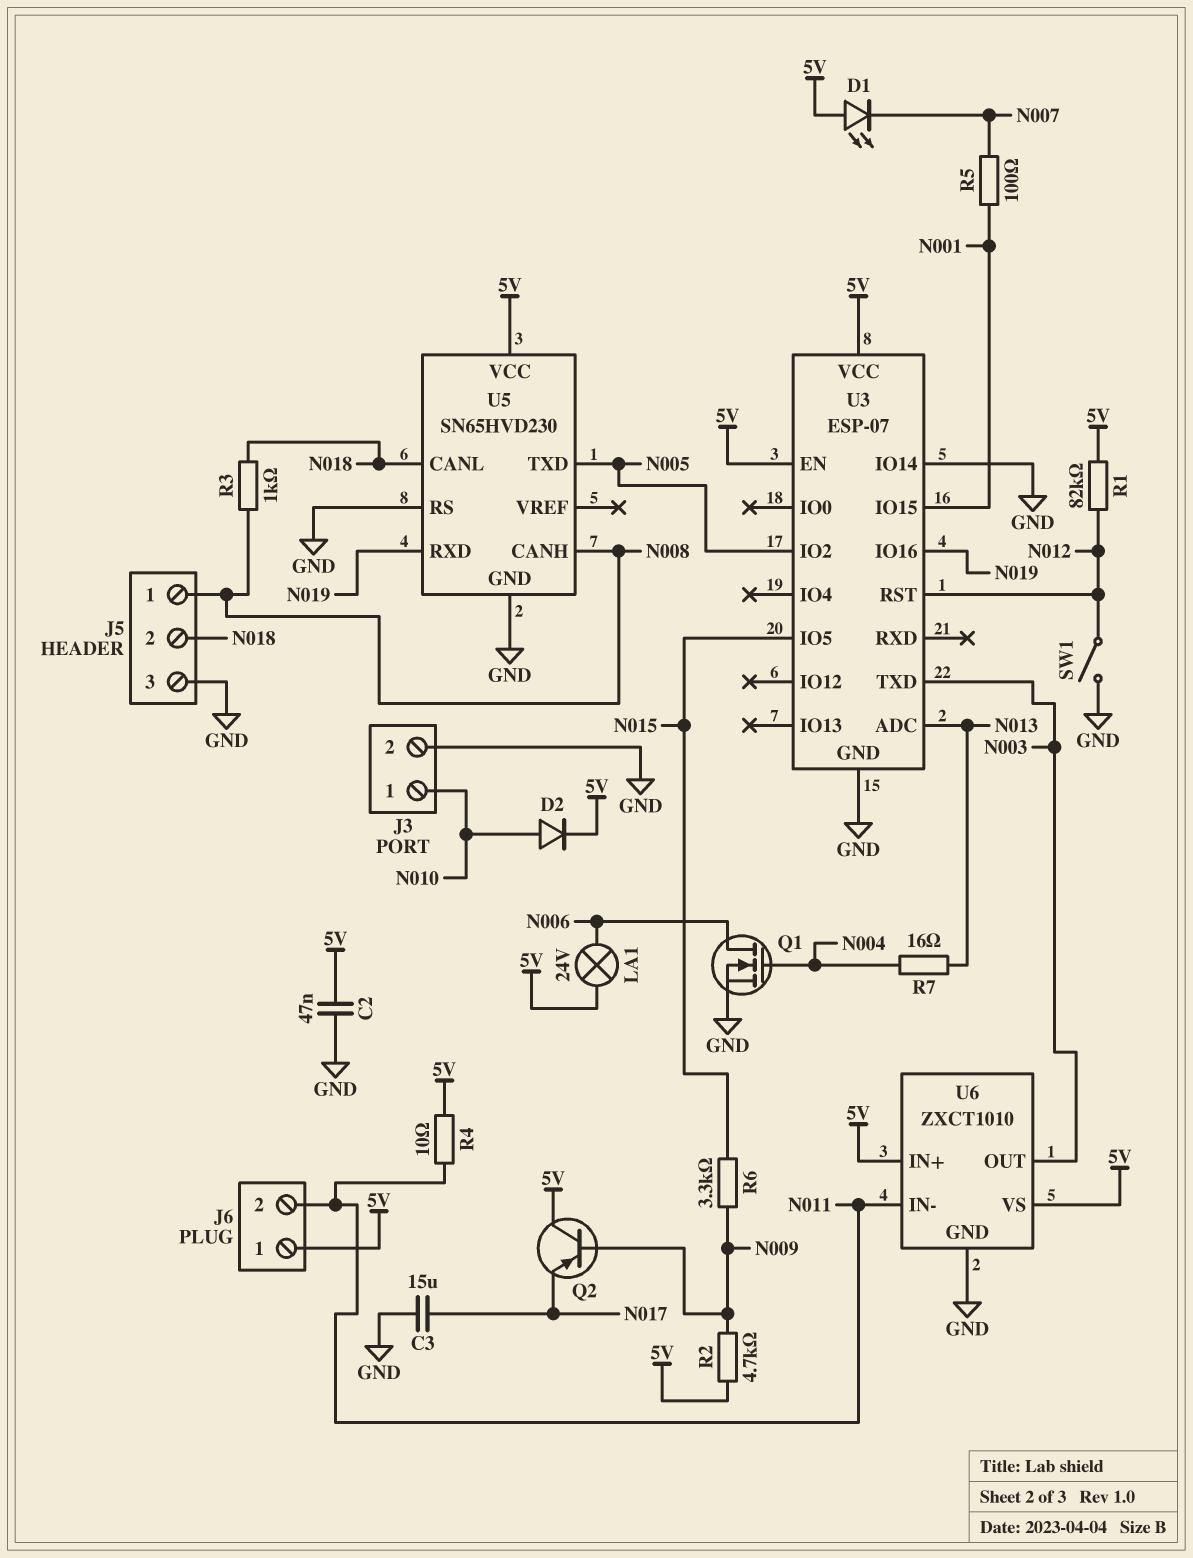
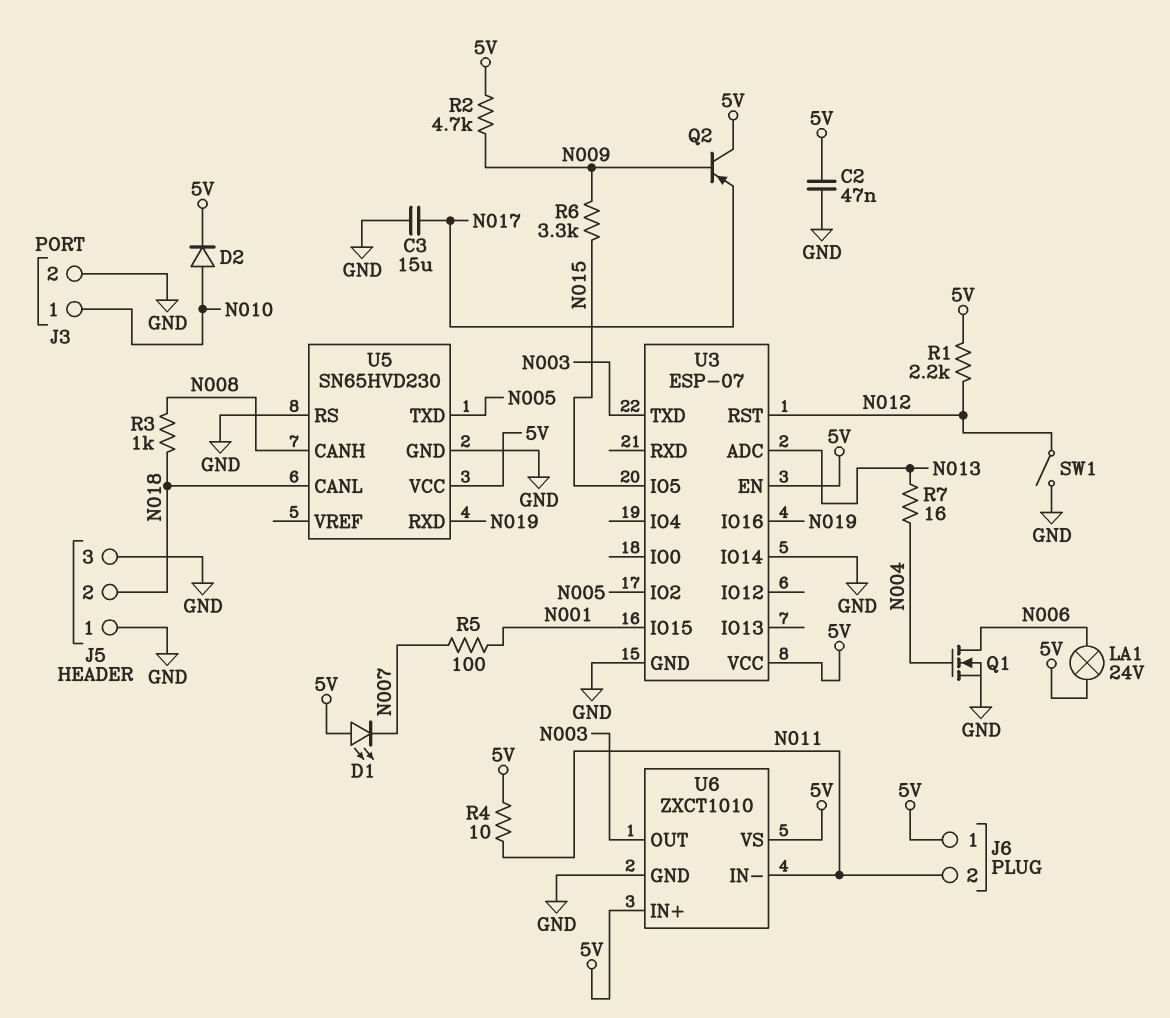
J5 pin 1: N008 -> GND
R1: 82k (5V, N012) -> 2.2k (5V, N012)

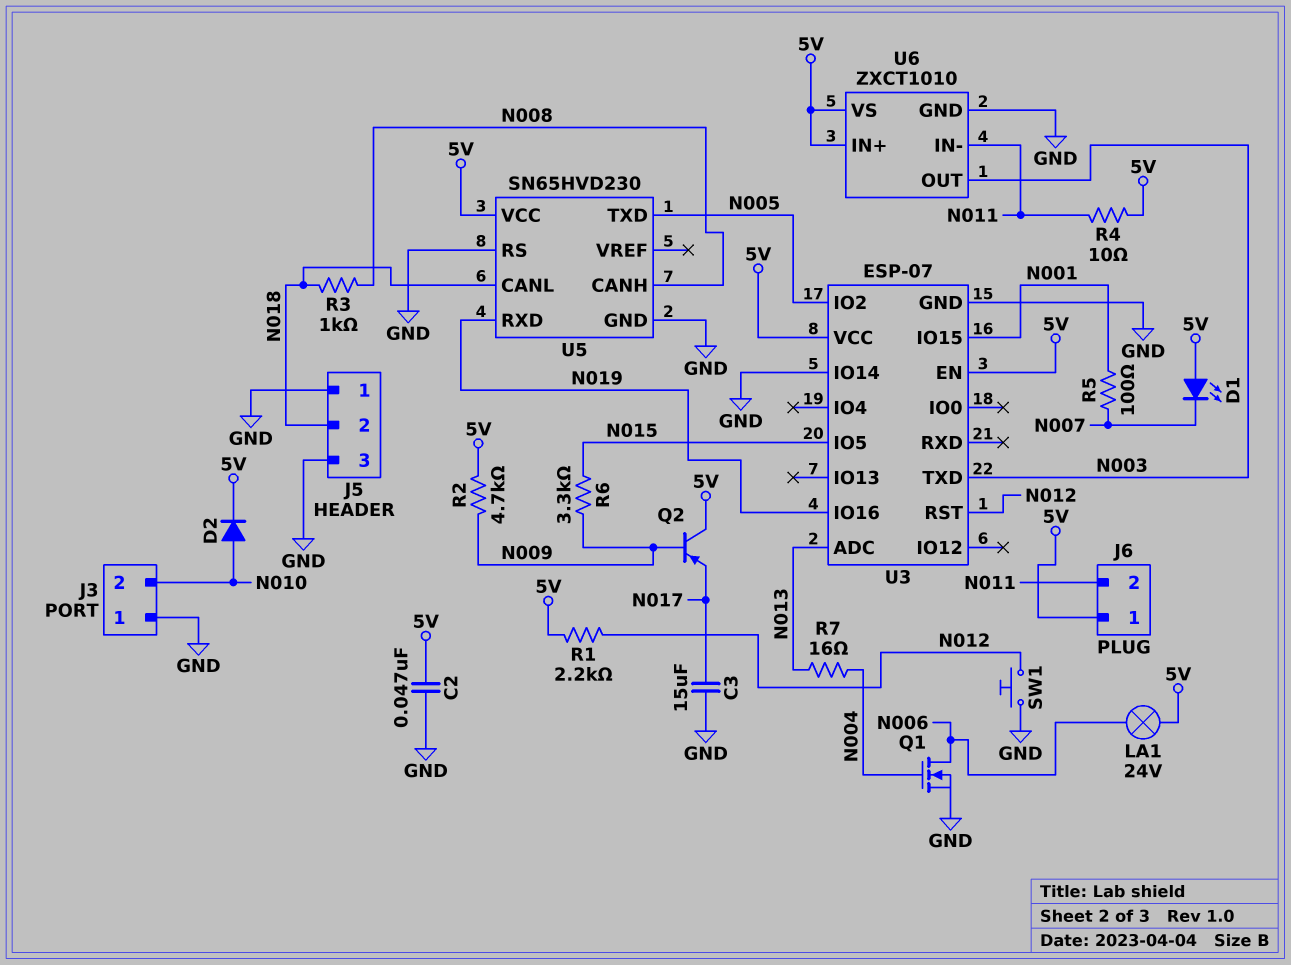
J3 pin 1: N010 -> GND
J3 pin 2: GND -> N010
SW1: switch (GND, N012) -> button (GND, N012)

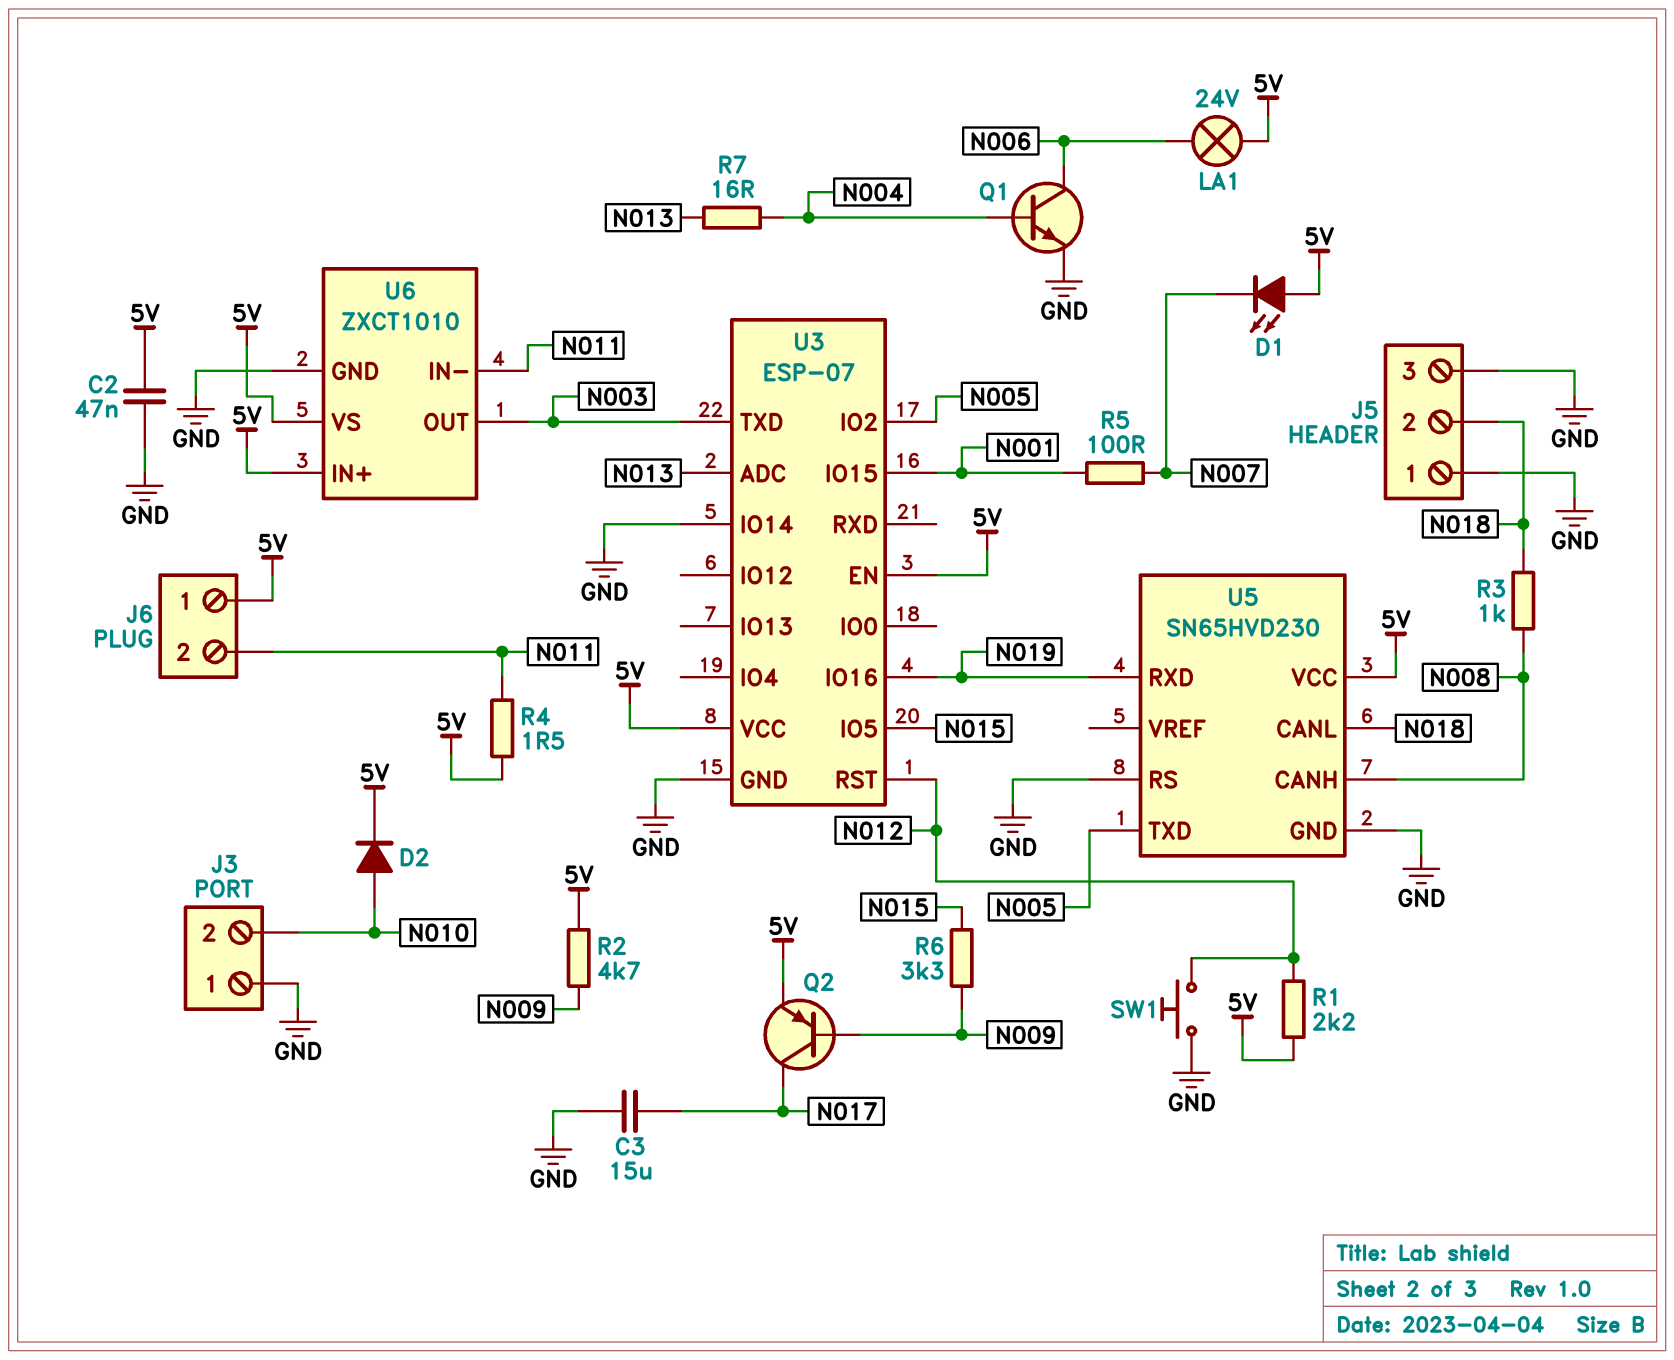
Q1: NMOS (G N004, D N006, S GND) -> NPN (B N004, C N006, E GND)
Q2: PNP (B N009, C 5V, E N017) -> PNP (B N009, C N017, E 5V)
R4: 10 (5V, N011) -> 1.5 (5V, N011)

